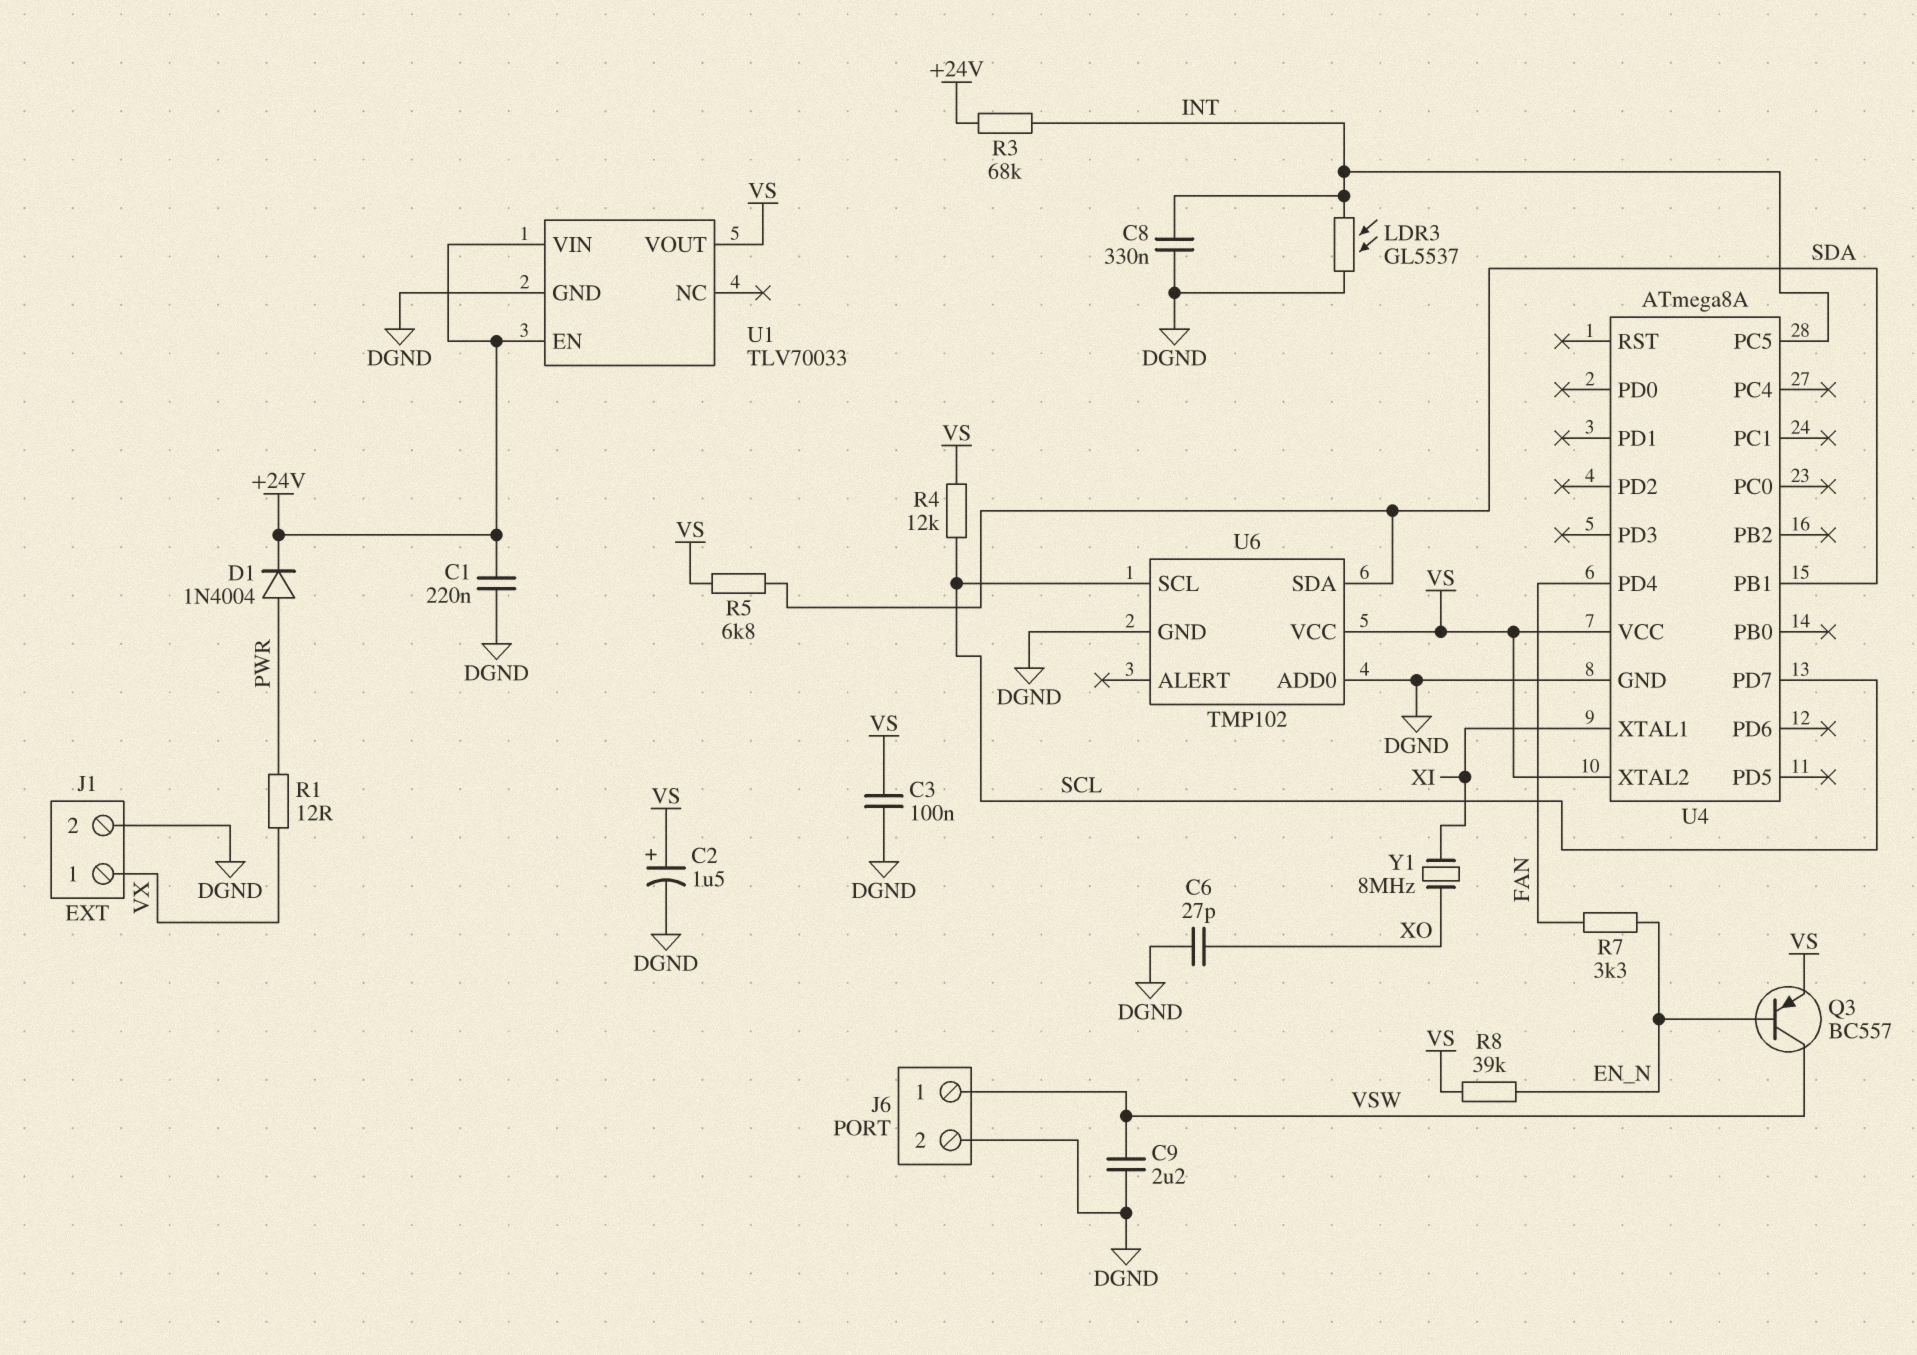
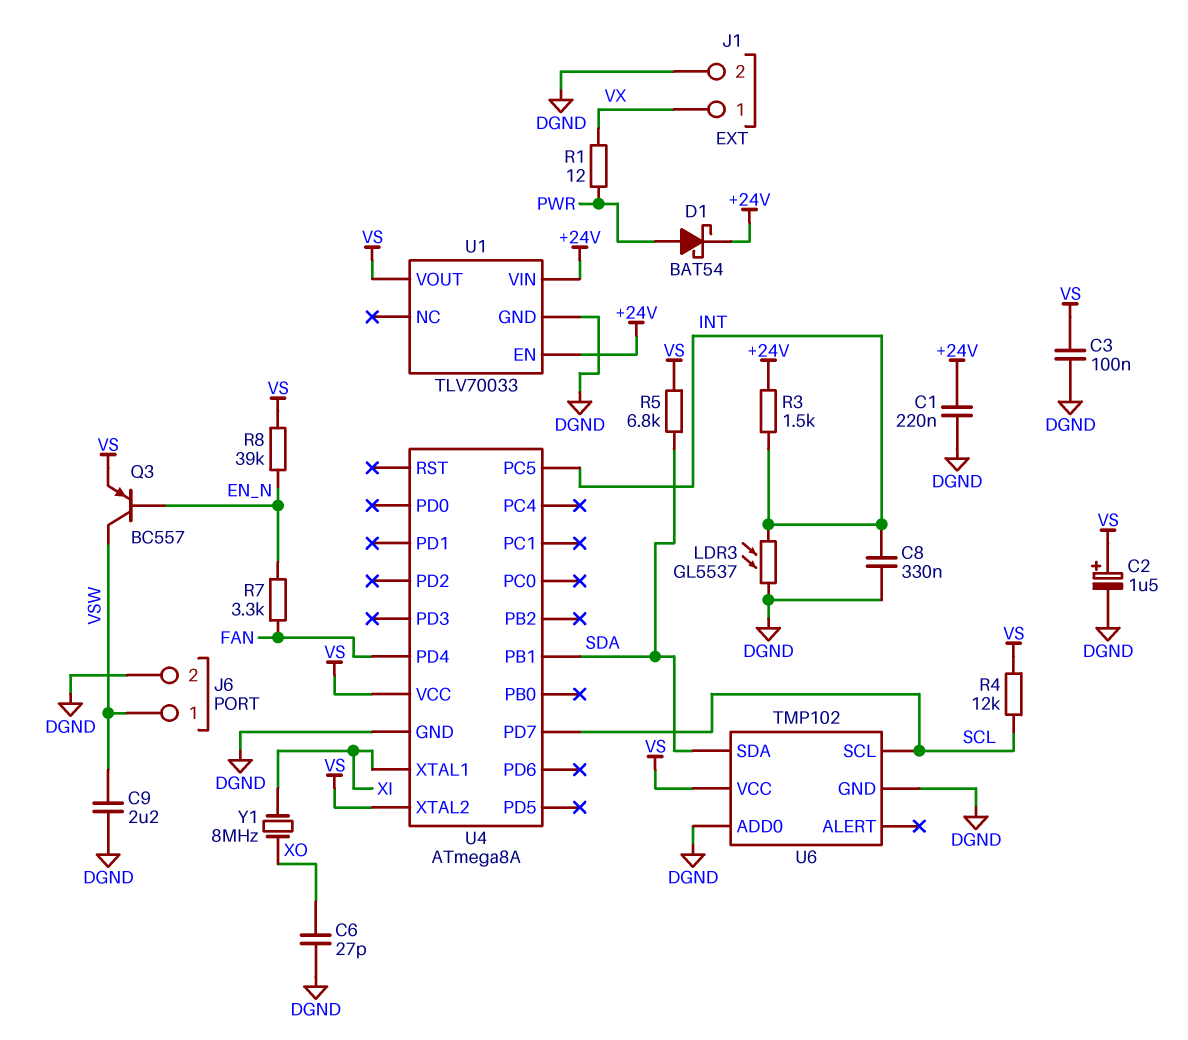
D1: diode 1N4004 (A PWR, K +24V) -> schottky BAT54 (A PWR, K +24V)
R3: 68k (+24V, INT) -> 1.5k (+24V, INT)

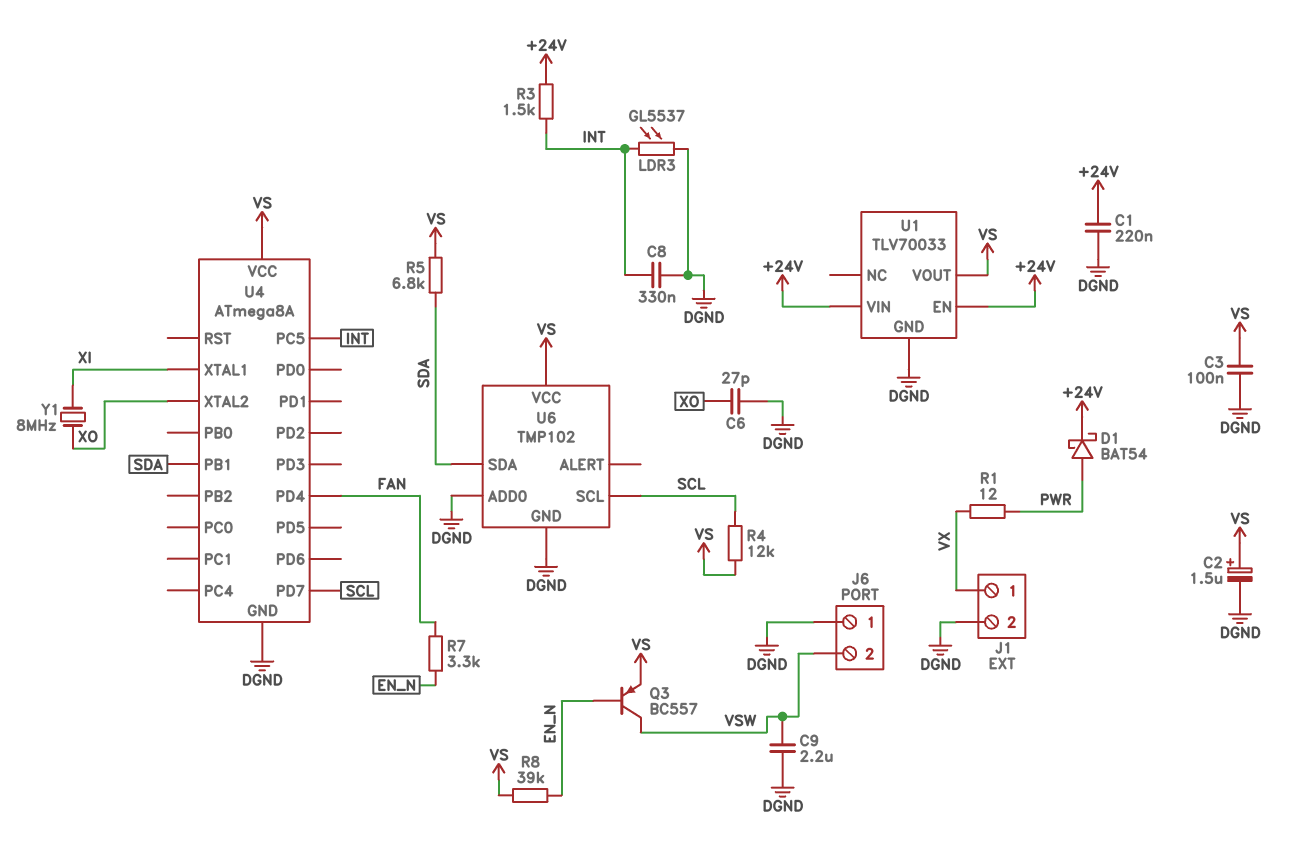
J6 pin 1: VSW -> DGND
J6 pin 2: DGND -> VSW
U4 pin XTAL2: VS -> XO

